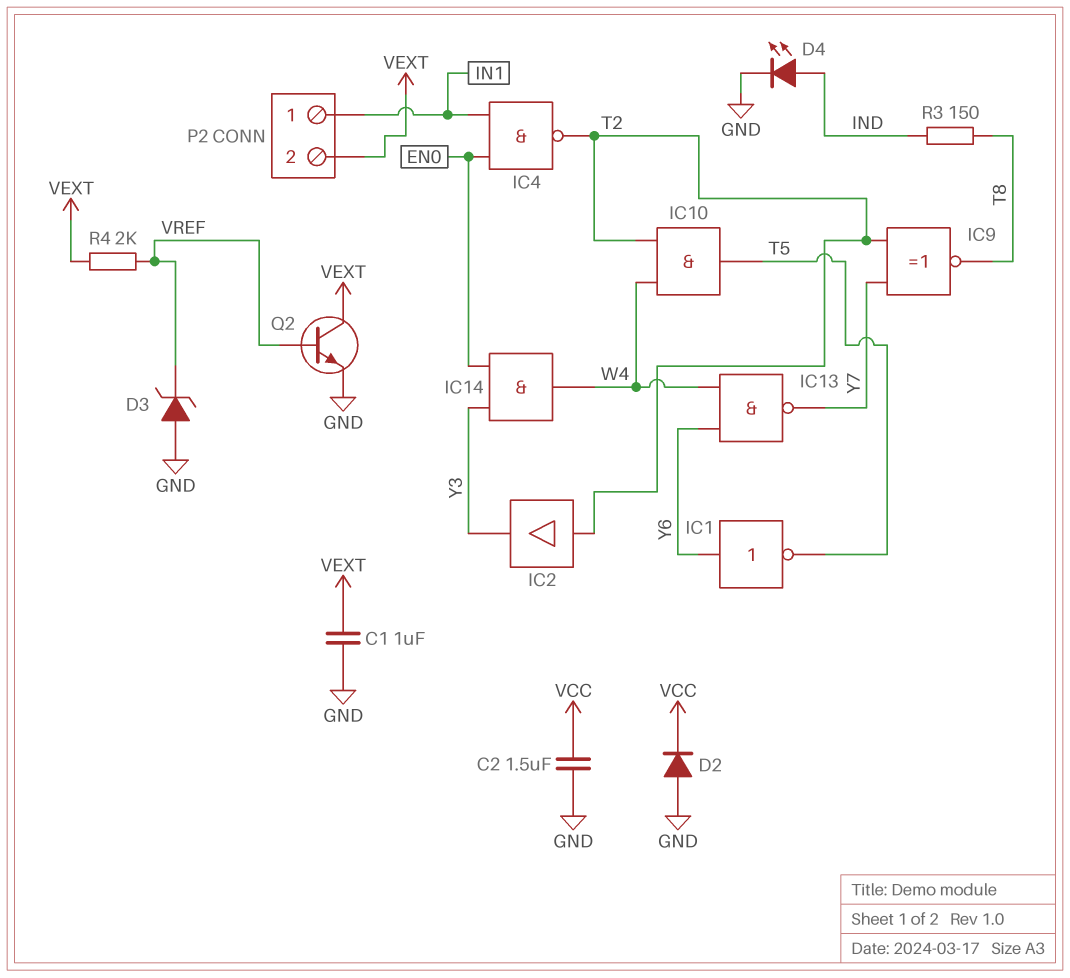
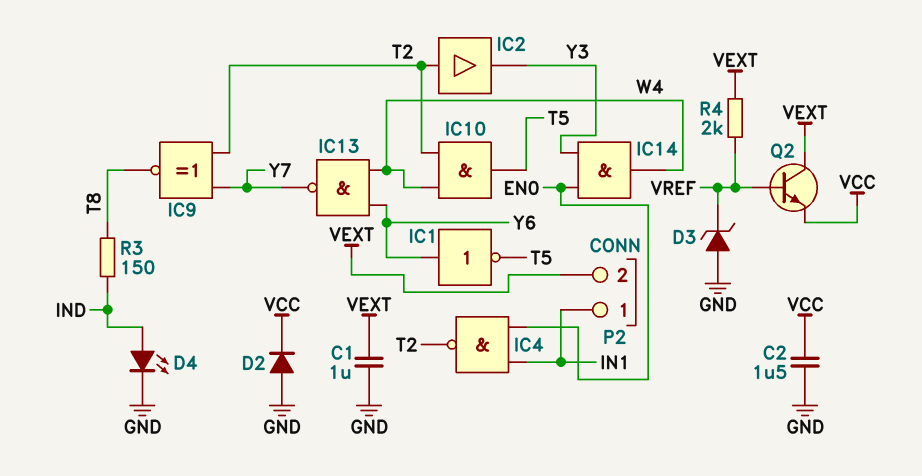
Q2: NPN (B VREF, C VEXT, E GND) -> NPN (B VREF, C VEXT, E VCC)

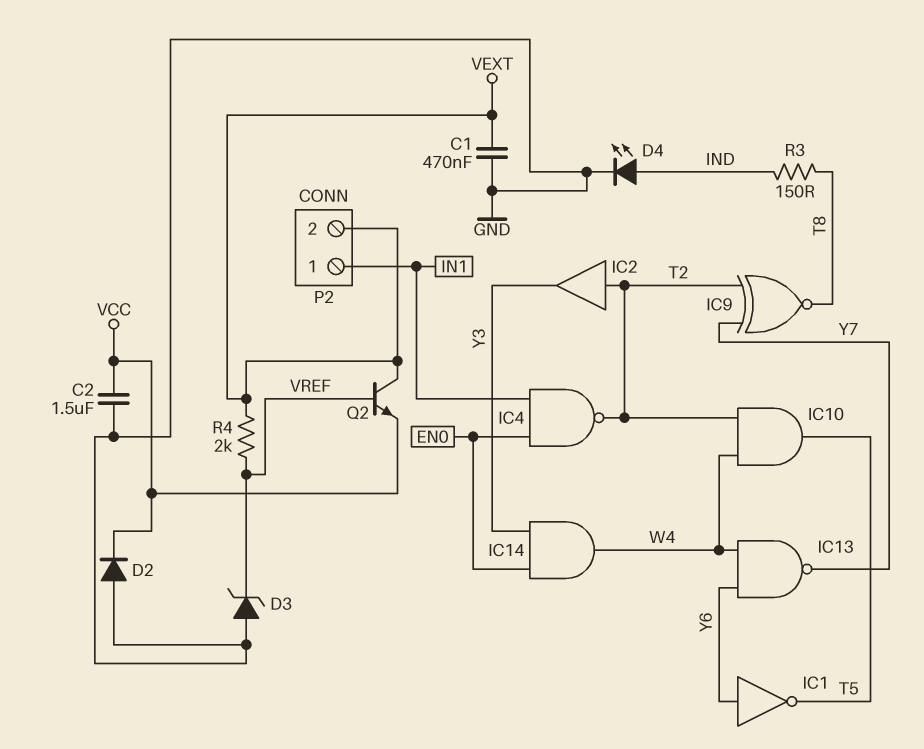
C1: 1uF (GND, VEXT) -> 470nF (GND, VEXT)

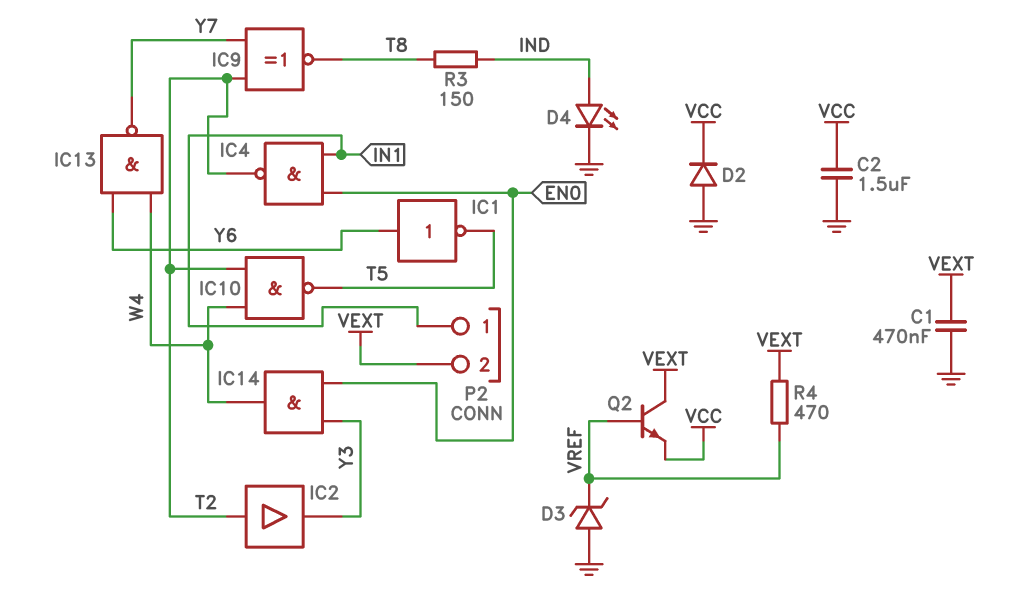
IC10: AND (in T2, in W4, out T5) -> NAND (in T2, in W4, out T5)
R4: 2k (VEXT, VREF) -> 470 (VEXT, VREF)

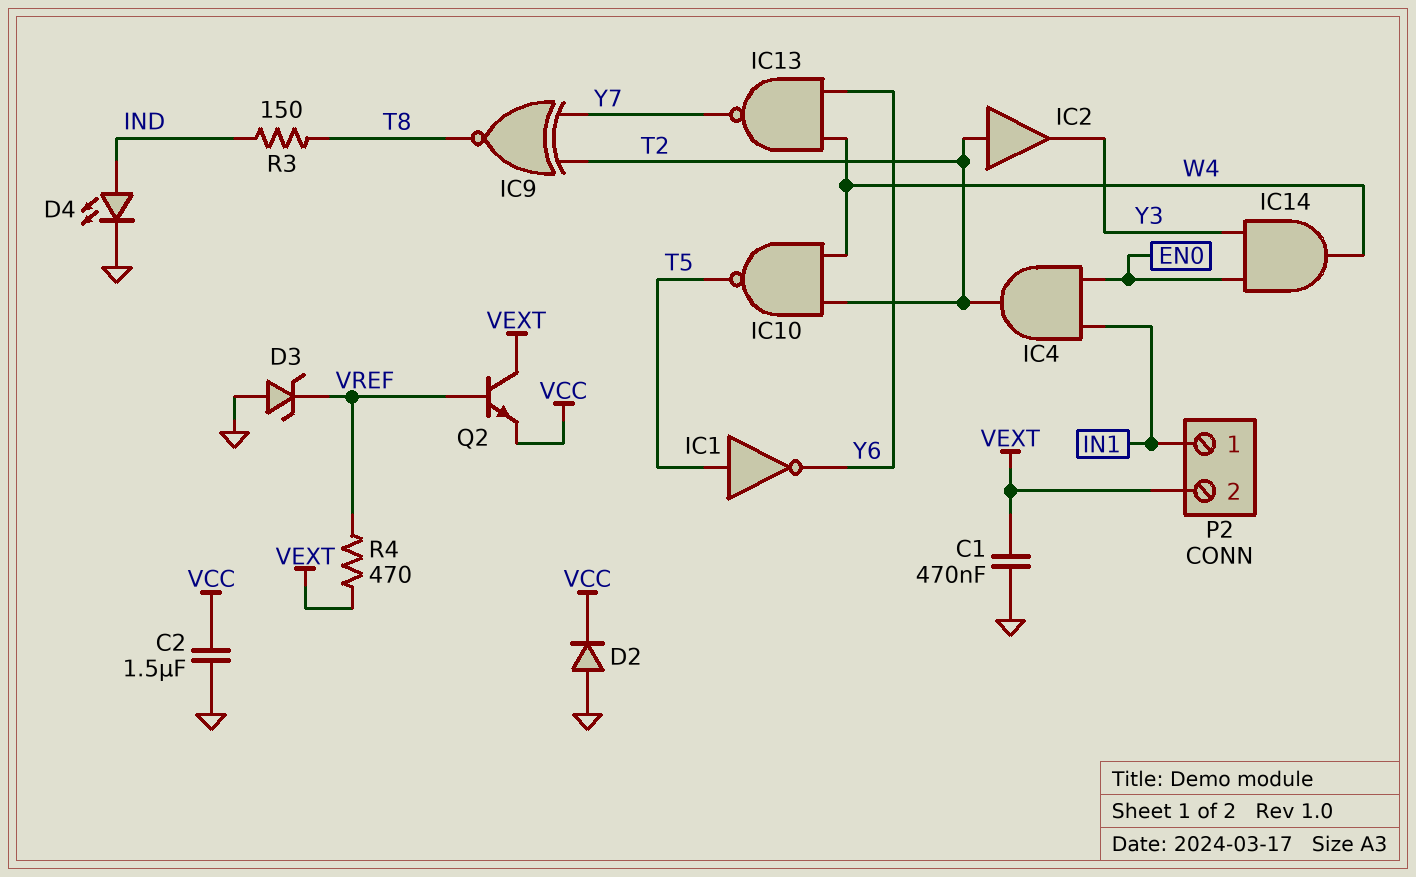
IC1: NOT (in Y6, out T5) -> NOT (in T5, out Y6)
IC4: NAND (in EN0, in IN1, out T2) -> AND (in EN0, in IN1, out T2)

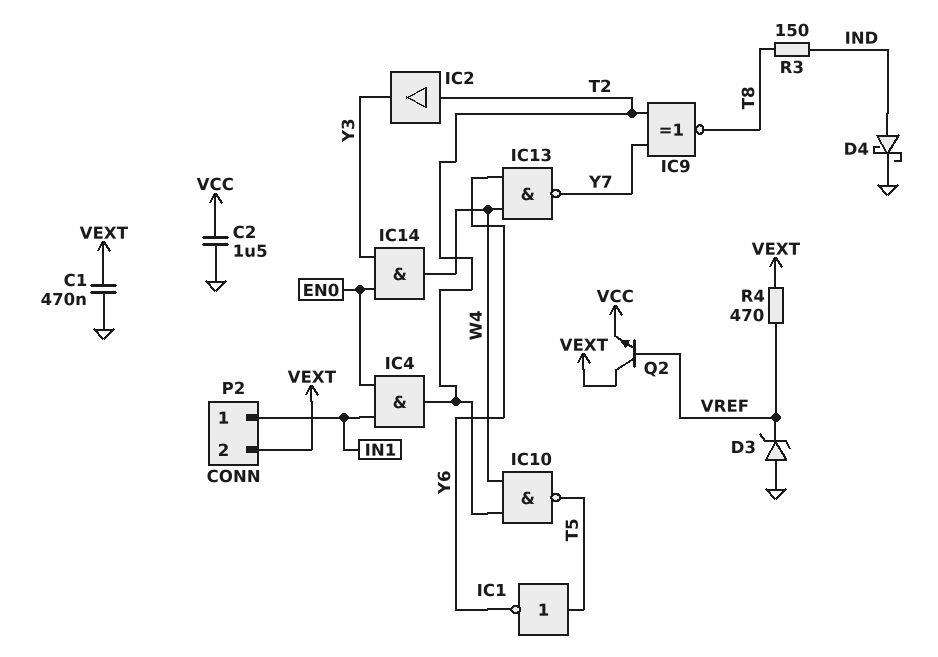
D2: diode (A GND, K VCC) -> none
D4: LED (A IND, K GND) -> schottky (A IND, K GND)

